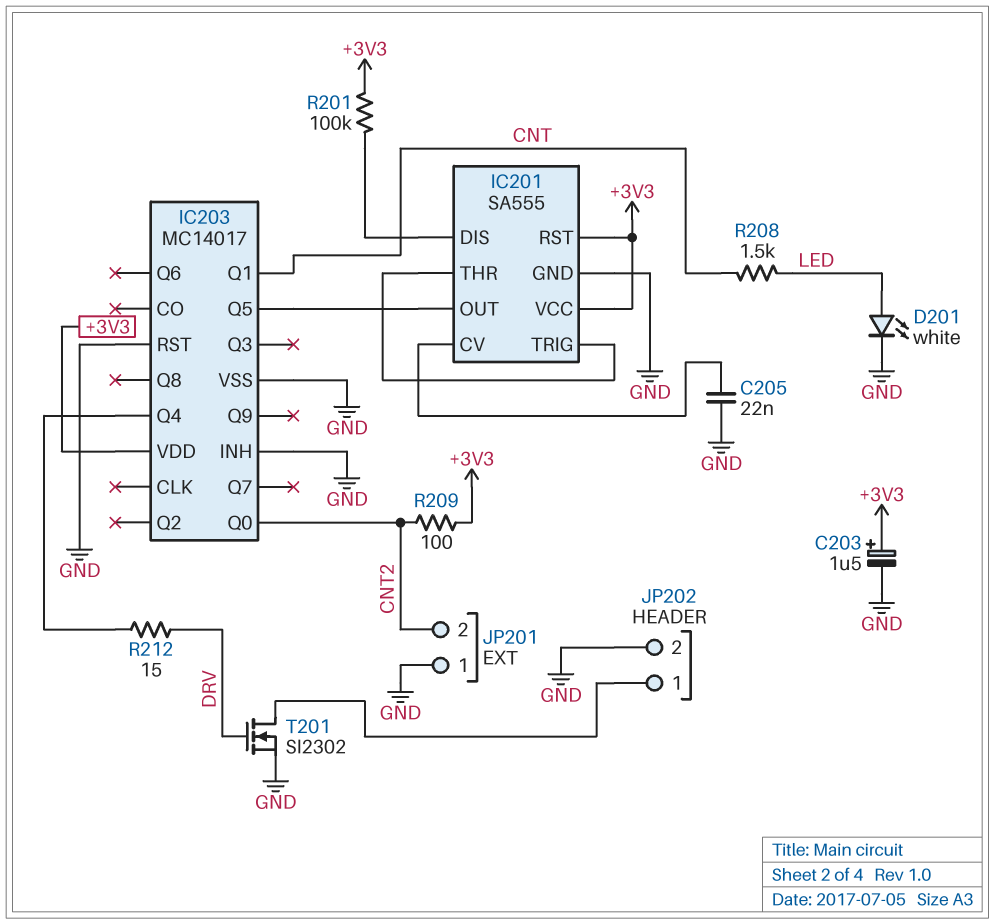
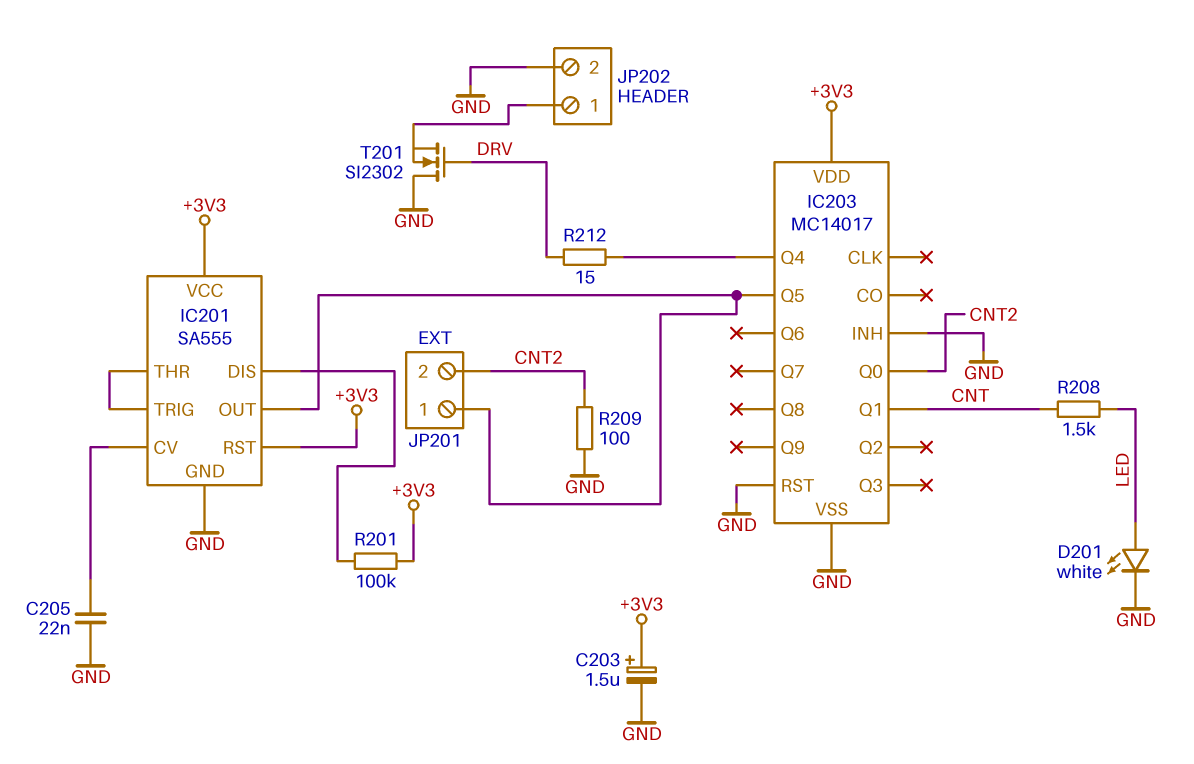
JP201 pin 1: GND -> IC201/OUT
R209: 100 (+3V3, CNT2) -> 100 (CNT2, GND)
T201: NMOS SI2302 (G DRV, D JP202/1, S GND) -> NMOS SI2302 (G DRV, D GND, S JP202/1)

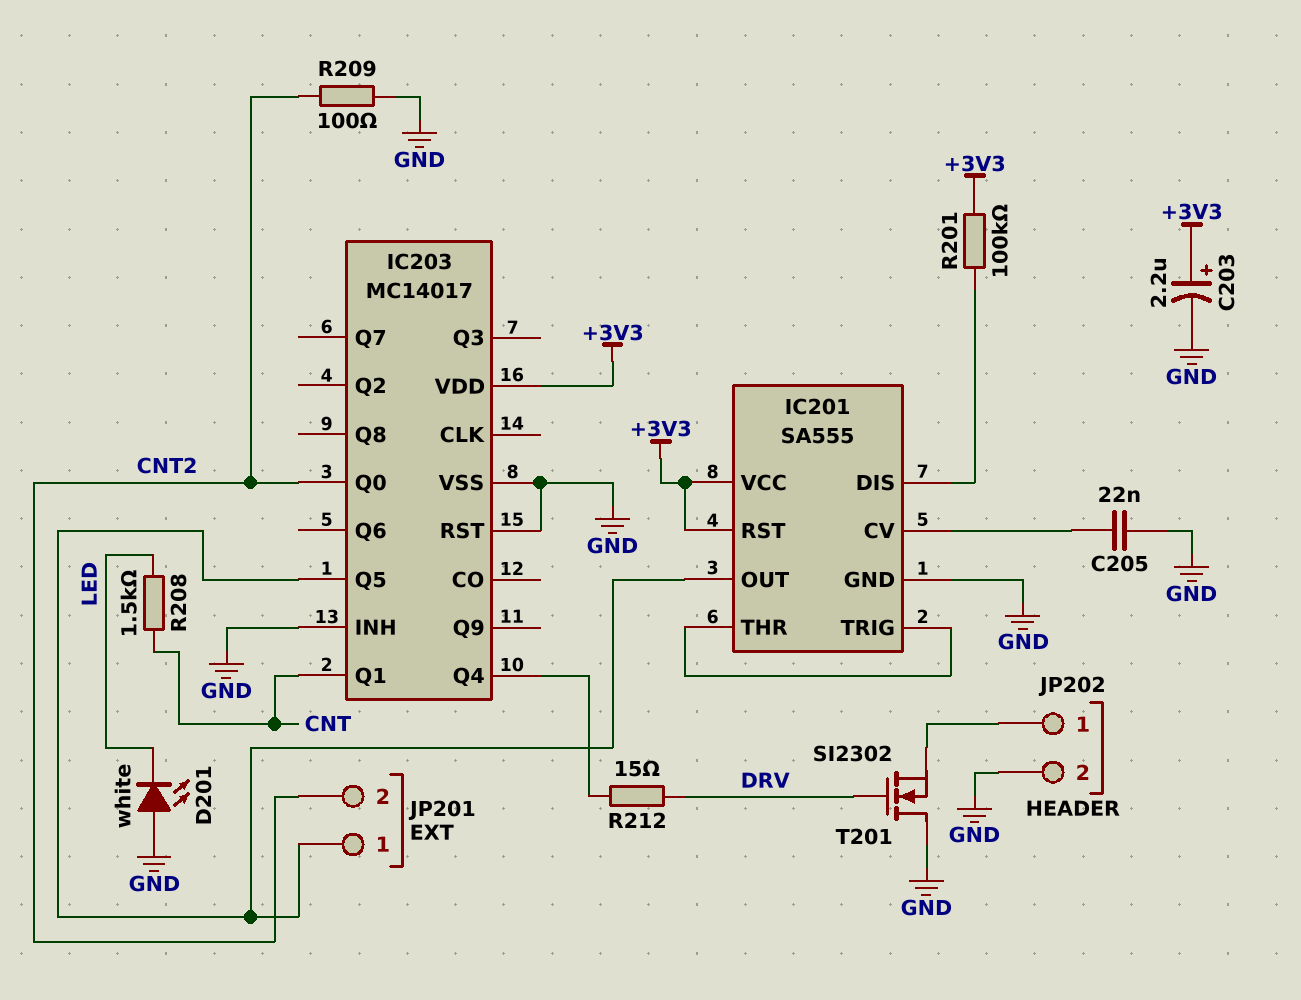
C203: 1.5uF (plus +3V3, minus GND) -> 2.2uF (plus +3V3, minus GND)
D201: LED white (A LED, K GND) -> LED white (A GND, K LED)

